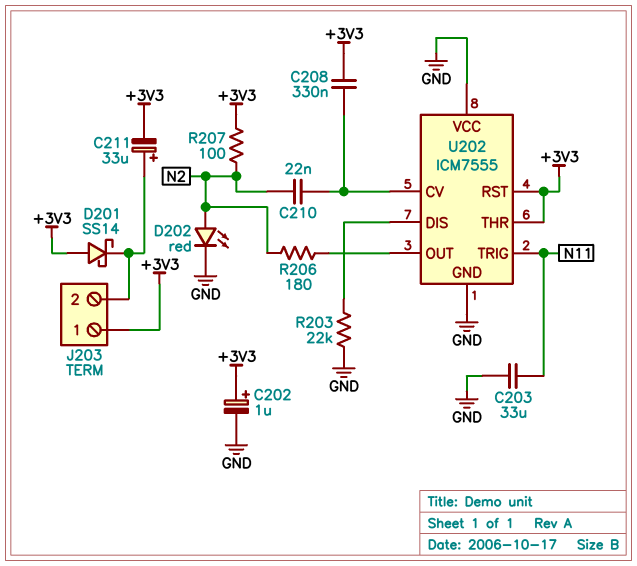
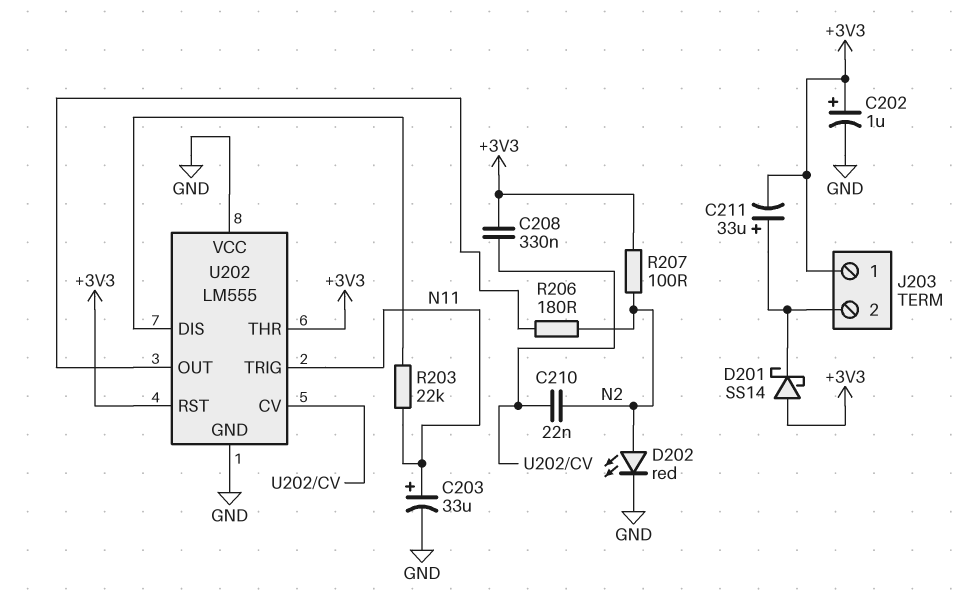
C203: 33uF (GND, N11) -> 33uF (plus N11, minus GND)
R203: 22k (GND, U202/DIS) -> 22k (N11, U202/DIS)
U202: ICM7555 -> LM555

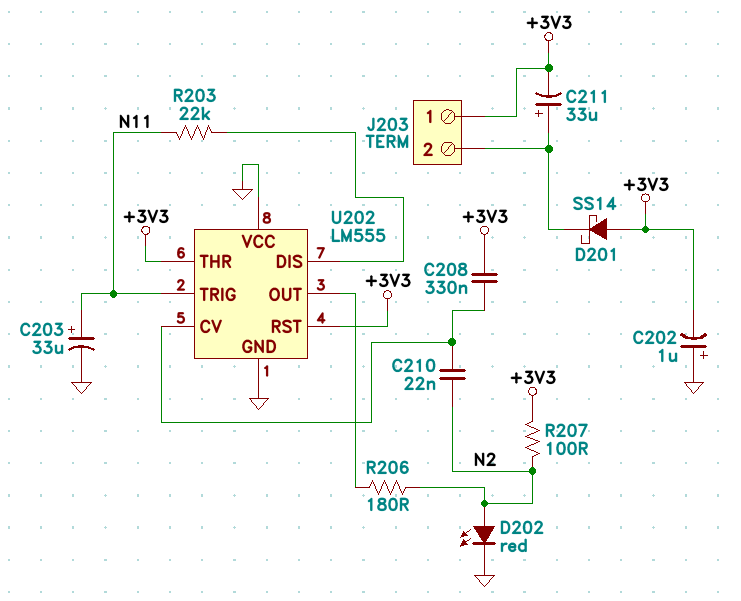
C202: 1uF (plus +3V3, minus GND) -> 1uF (plus GND, minus +3V3)

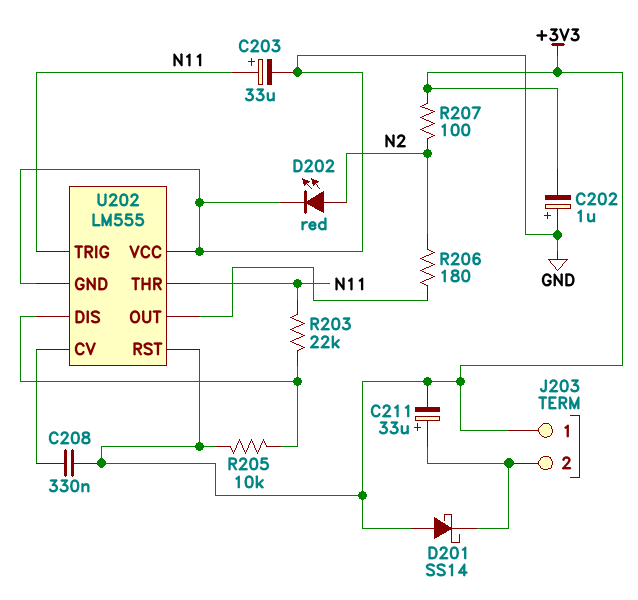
C210: 22nF (N2, U202/CV) -> none
R205: none -> 10k (+3V3, U202/DIS)
U202 pin THR: +3V3 -> N11

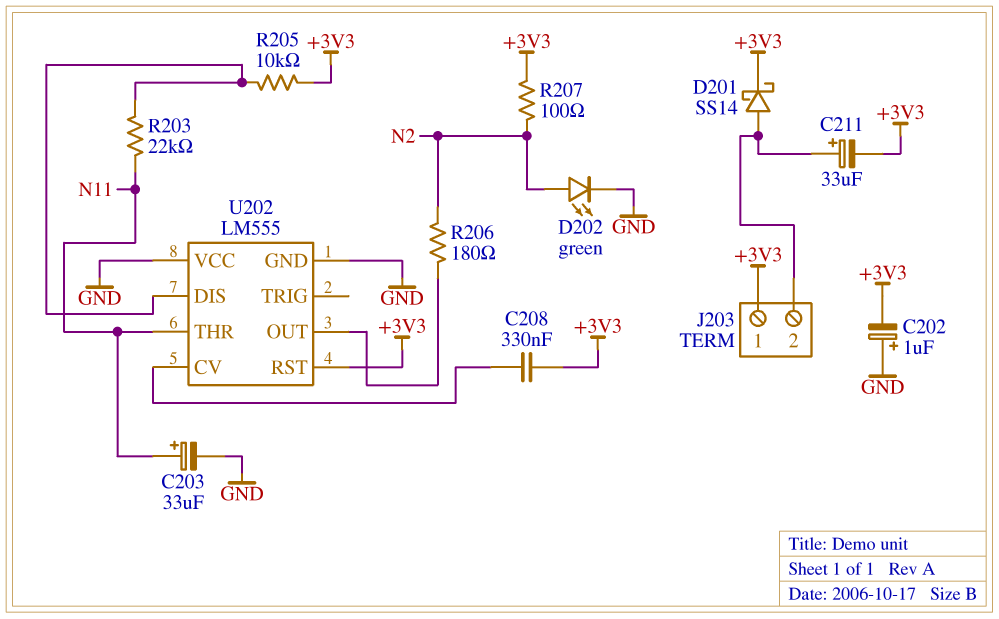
D201: schottky SS14 (A +3V3, K J203/2) -> schottky SS14 (A J203/2, K +3V3)
D202: LED red (A N2, K GND) -> LED green (A N2, K GND)
U202 pin TRIG: N11 -> none

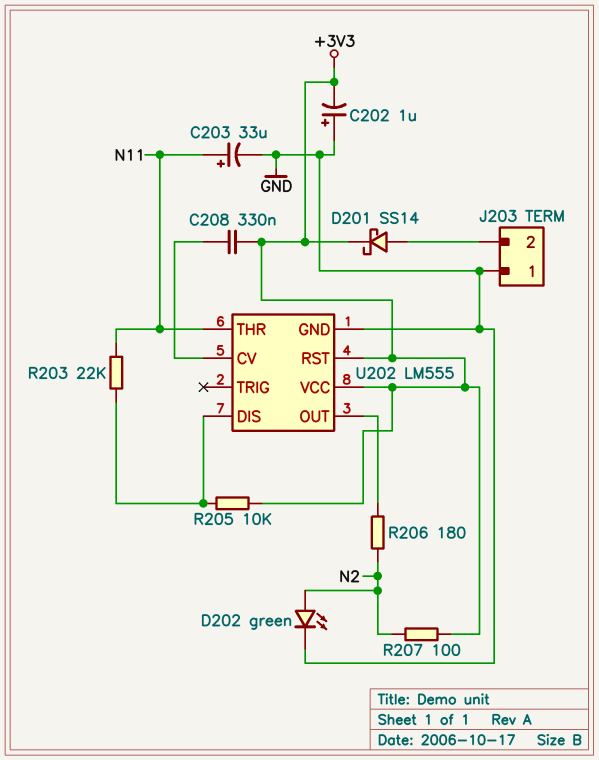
C211: 33uF (plus J203/2, minus +3V3) -> none
J203 pin 1: +3V3 -> GND
U202 pin VCC: GND -> +3V3

